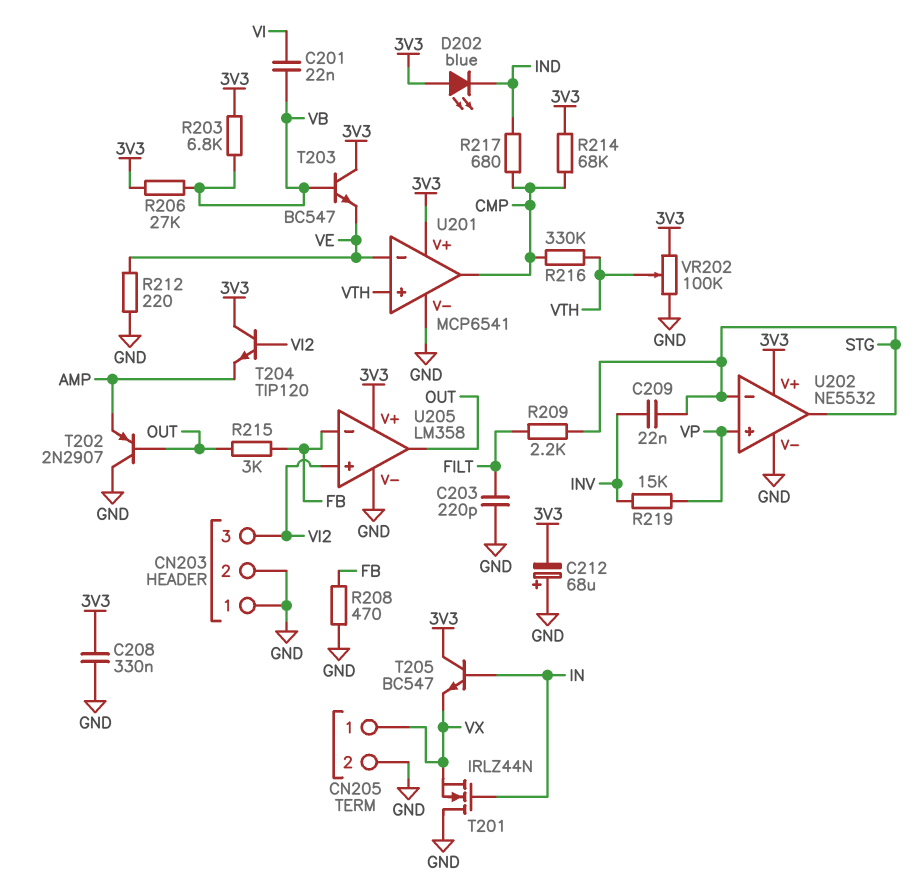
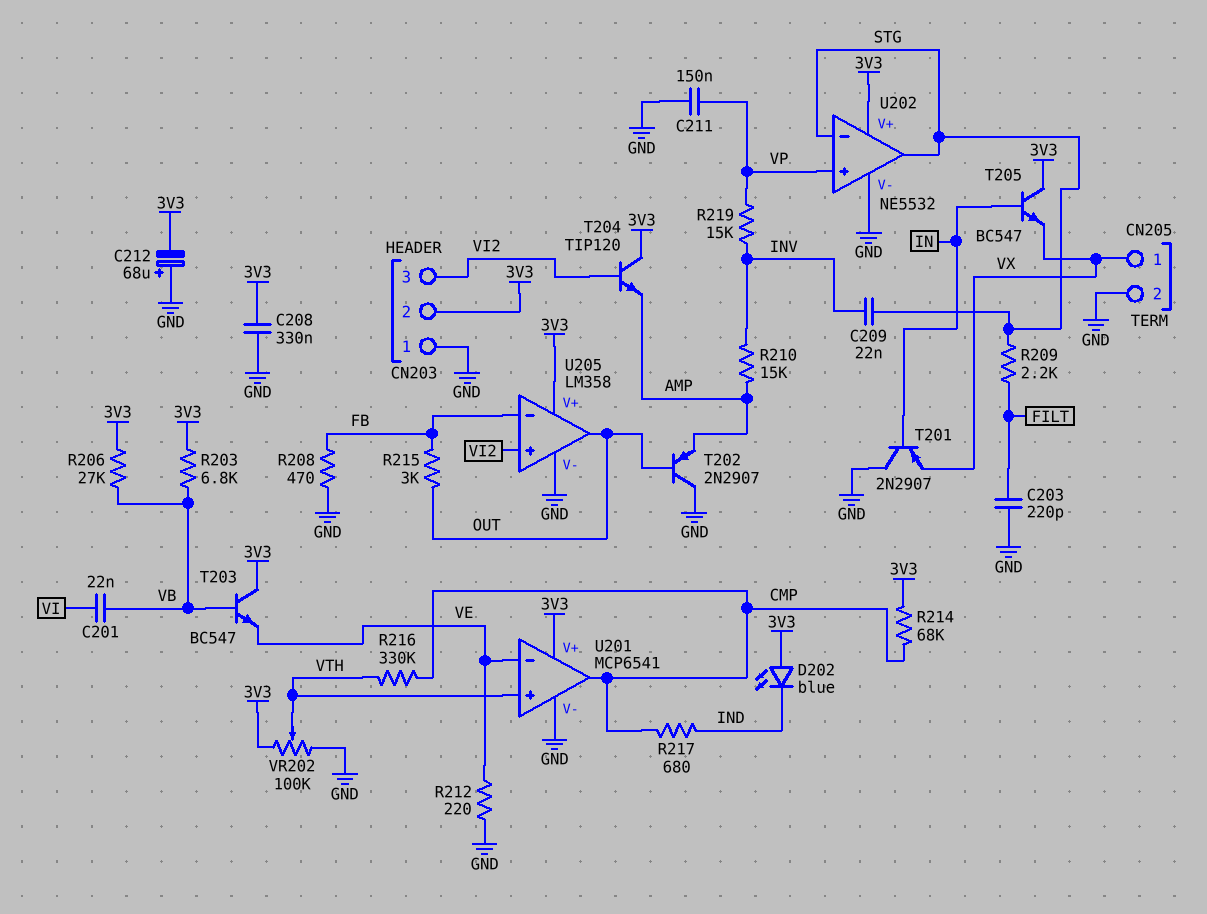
C211: none -> 150nF (GND, VP)
CN203 pin 2: GND -> 3V3
R210: none -> 15k (AMP, INV)
T201: NMOS IRLZ44N (G IN, D GND, S VX) -> PNP 2N2907 (B IN, C GND, E VX)

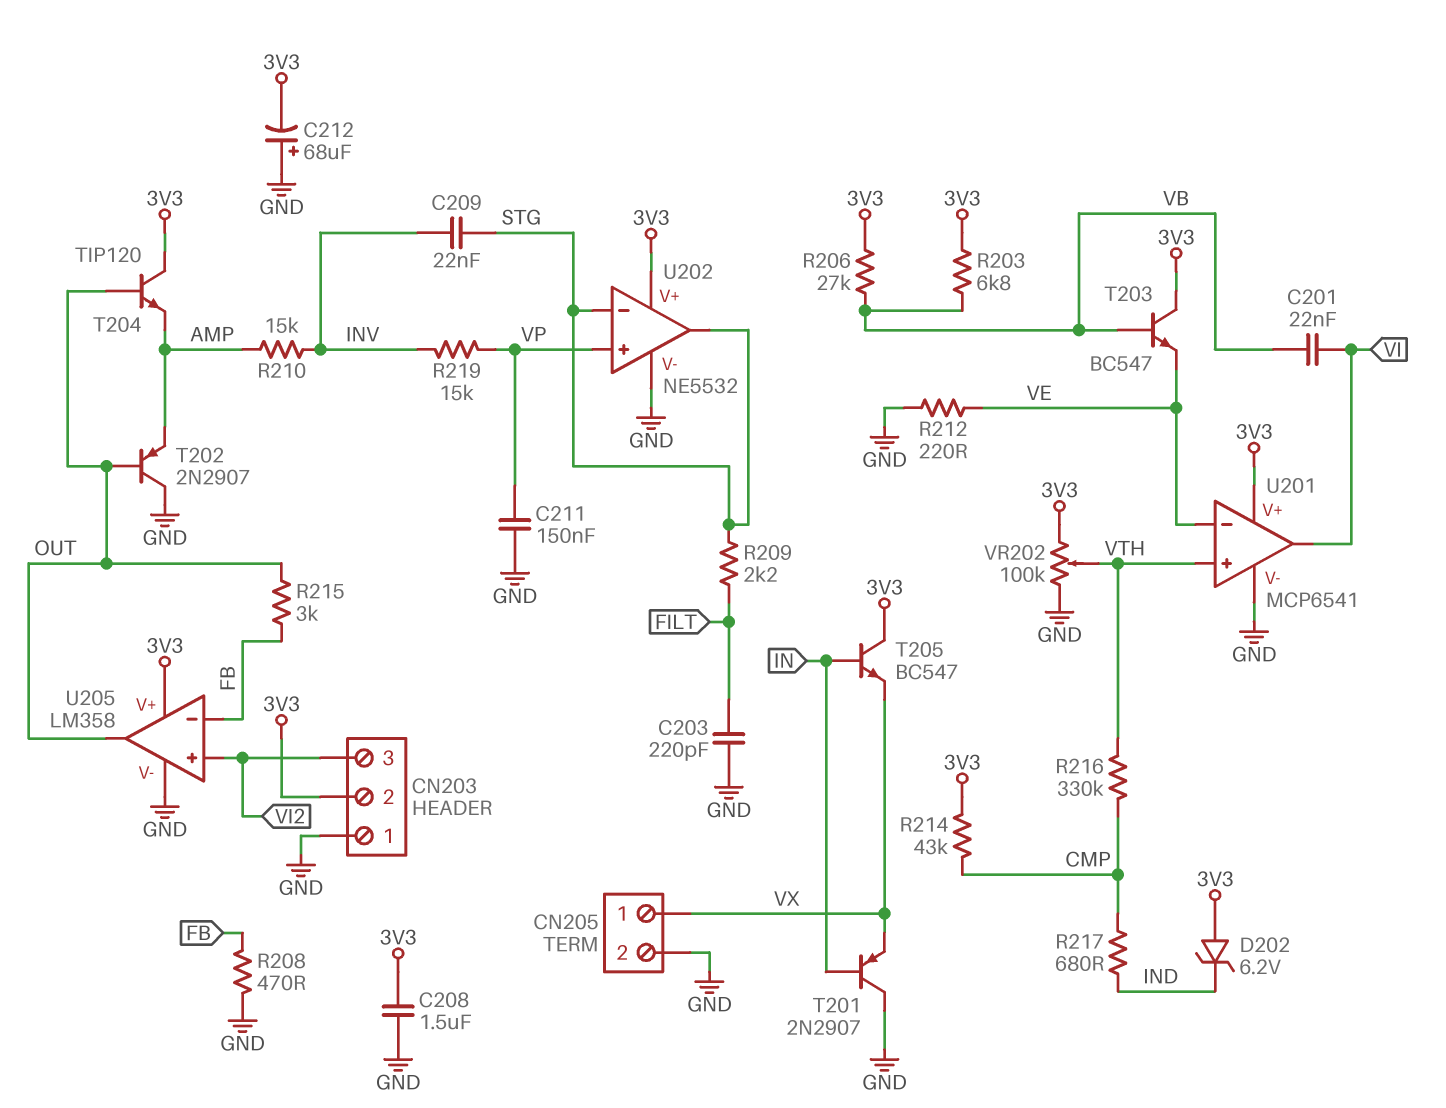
C208: 330nF (3V3, GND) -> 1.5uF (3V3, GND)
D202: LED blue (A 3V3, K IND) -> zener 6.2V (A 3V3, K IND)
R214: 68k (3V3, CMP) -> 43k (3V3, CMP)
T204: NPN TIP120 (B VI2, C 3V3, E AMP) -> NPN TIP120 (B OUT, C 3V3, E AMP)
U201 pin out: CMP -> VI

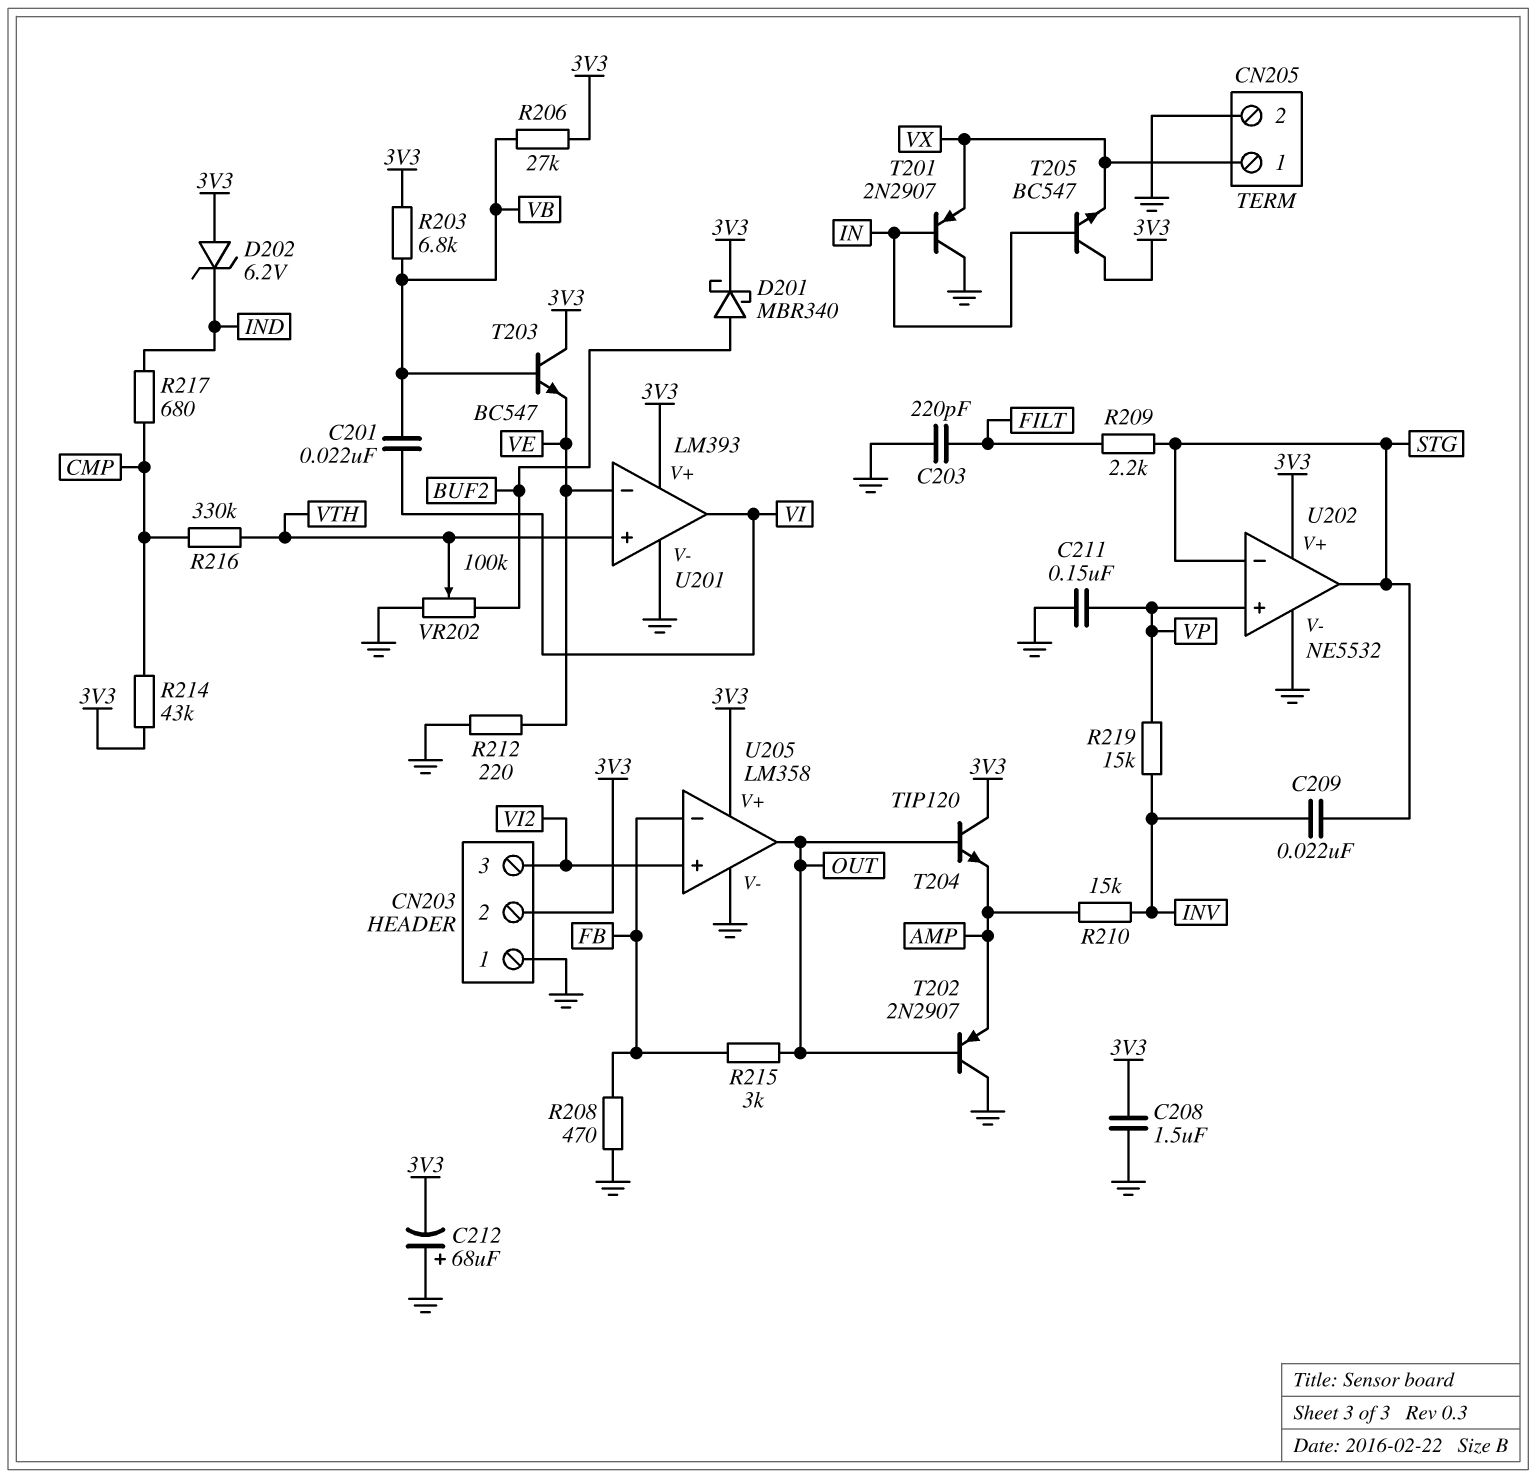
D201: none -> schottky MBR340 (A BUF2, K 3V3)
U201: MCP6541 -> LM393
VR202: 100k (3V3, GND, wiper VTH) -> 100k (BUF2, GND, wiper VTH)

